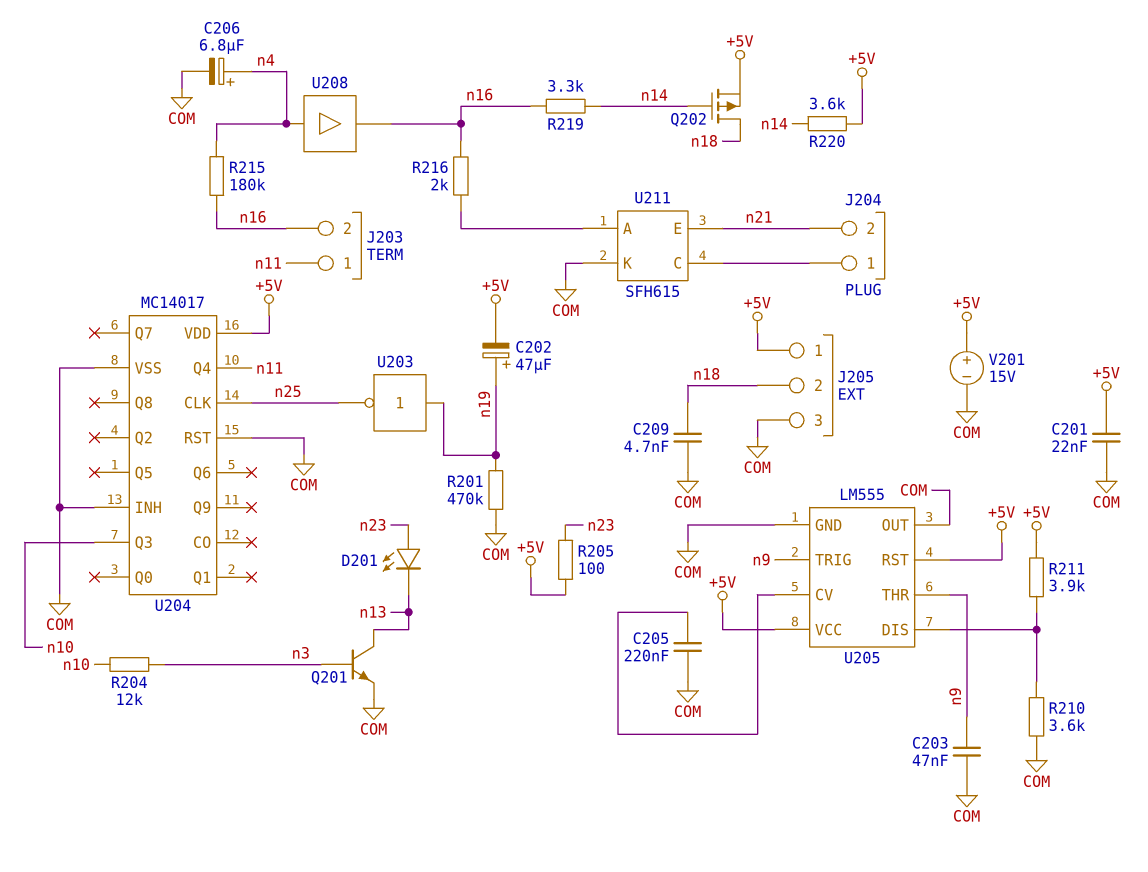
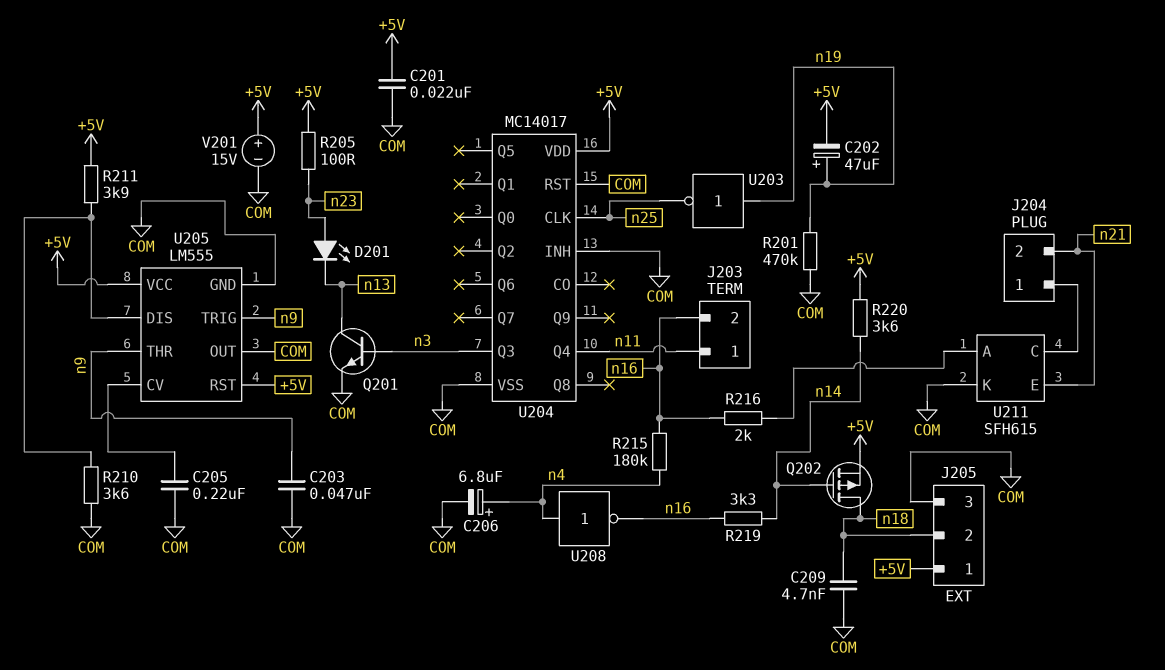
R204: 12k (n3, n10) -> none
U204 pin Q3: n10 -> n3
U208: buffer (in n4, out n16) -> NOT (in n4, out n16)

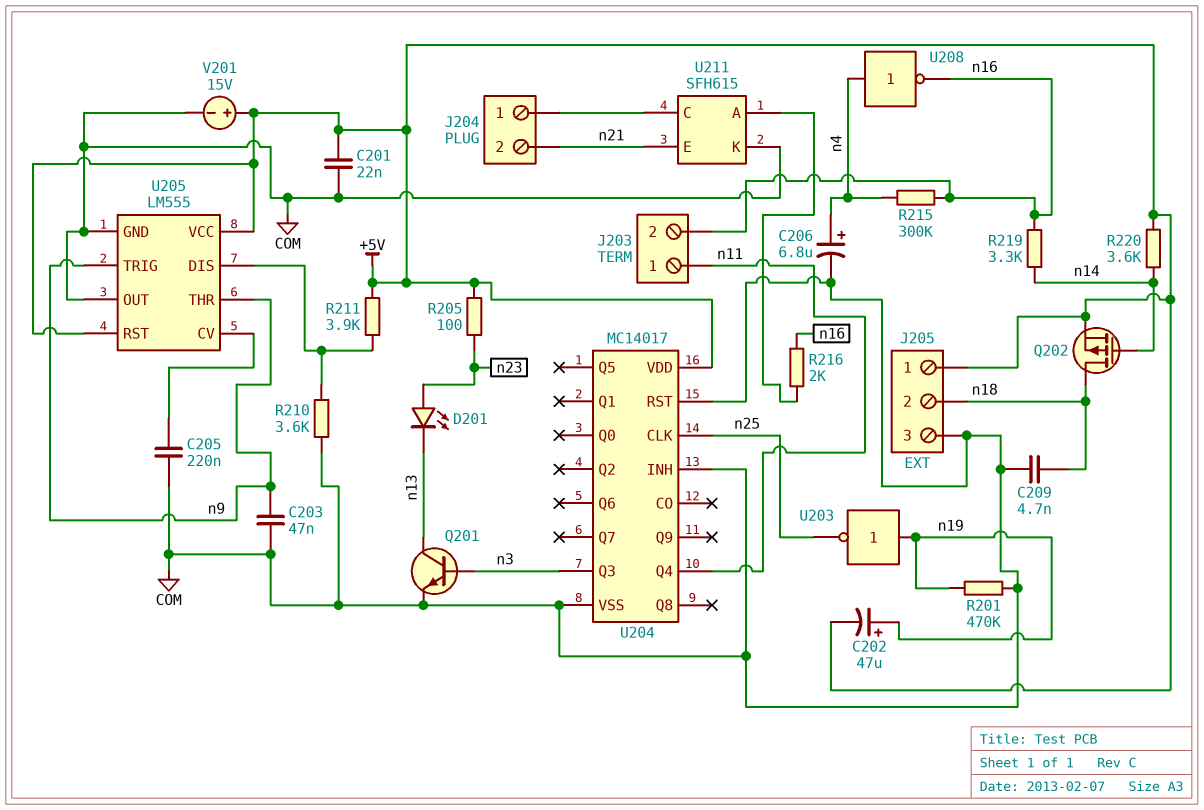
R215: 180k (n4, n16) -> 300k (n4, n16)

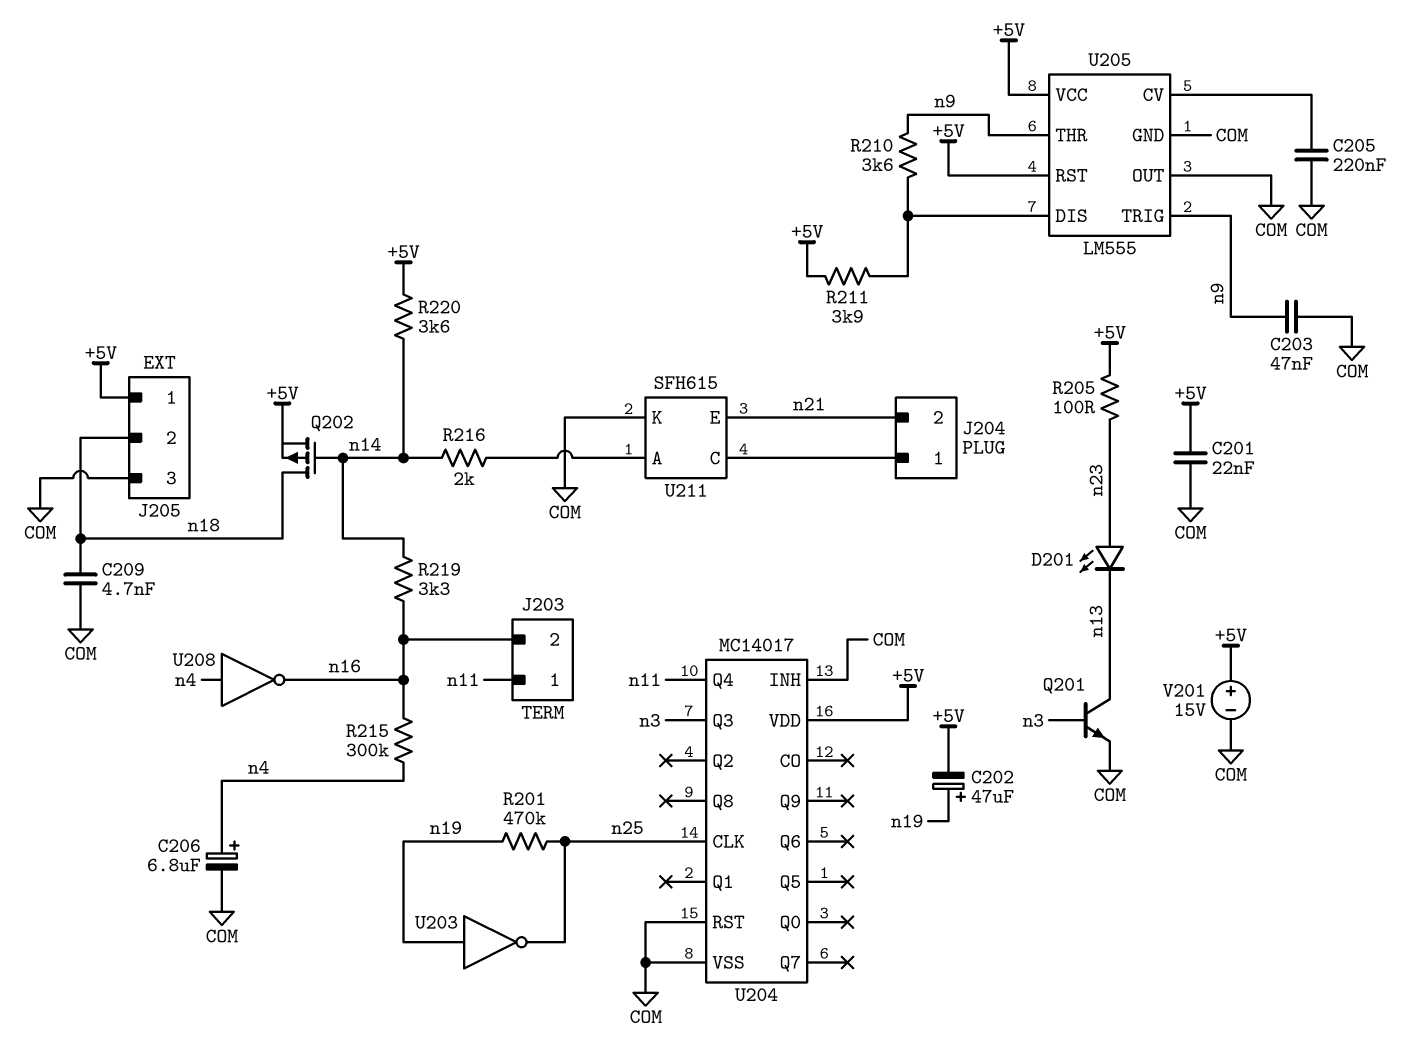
R201: 470k (COM, n19) -> 470k (n19, n25)
R210: 3.6k (COM, U205/DIS) -> 3.6k (U205/DIS, n9)
R216: 2k (U211/A, n16) -> 2k (U211/A, n14)

